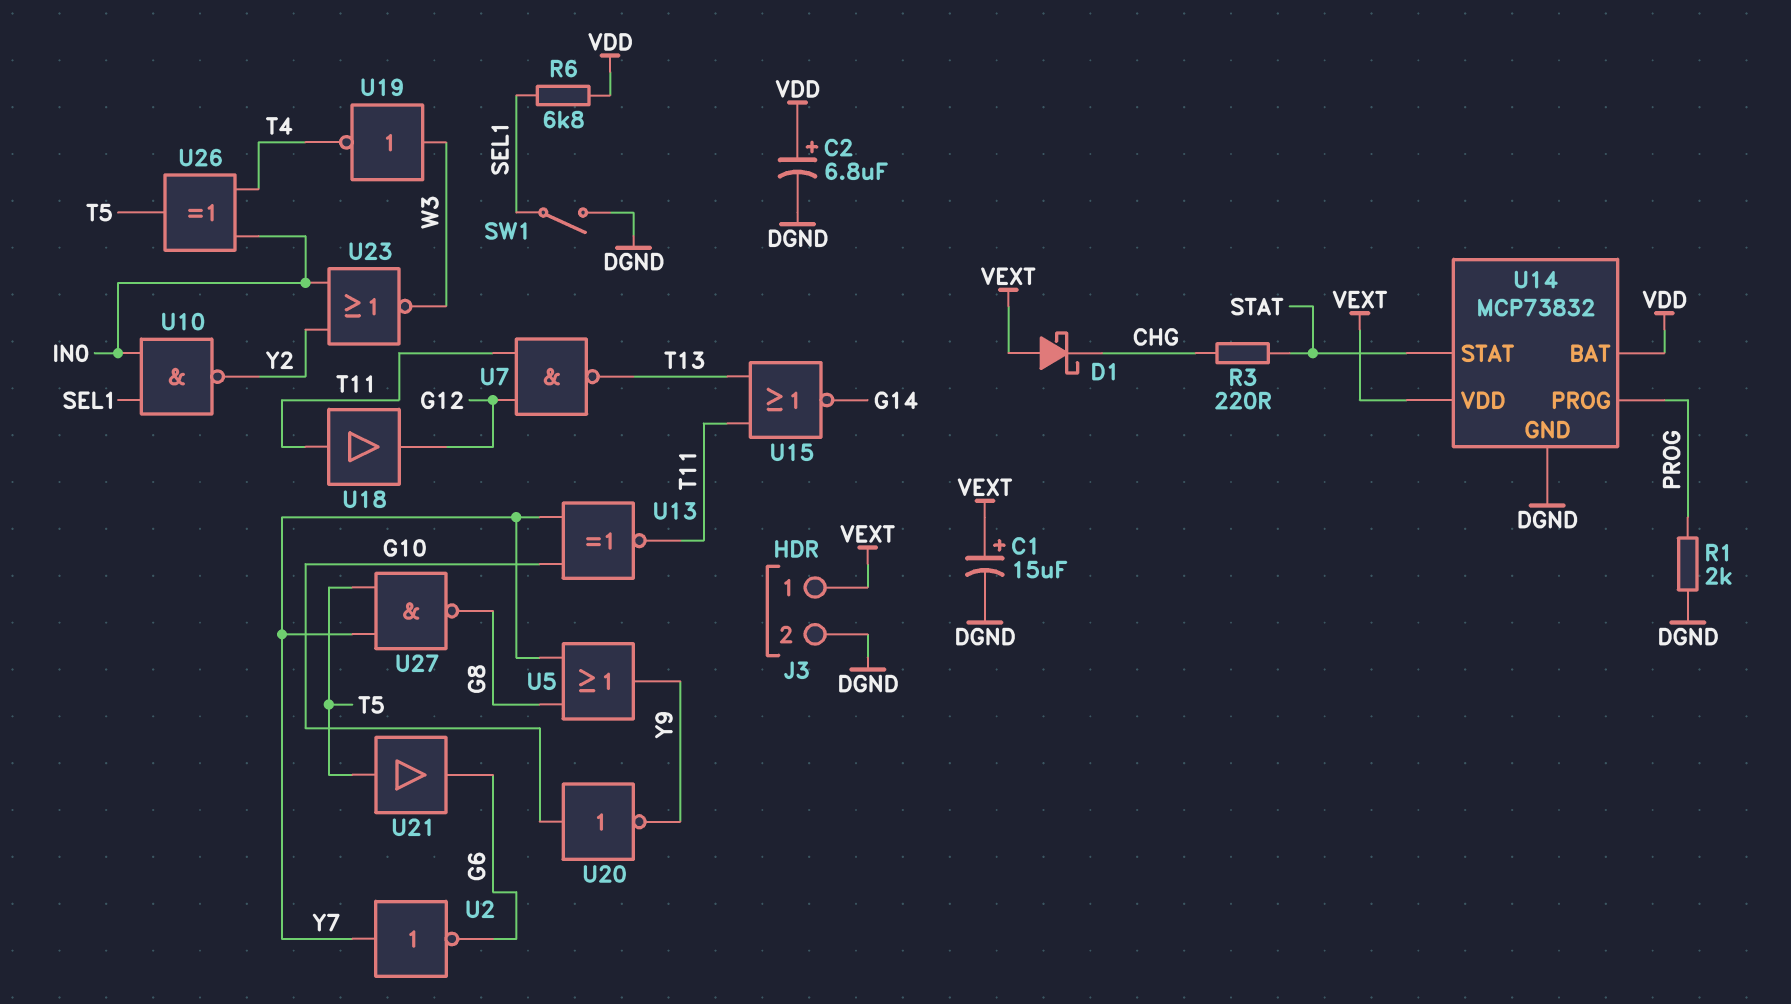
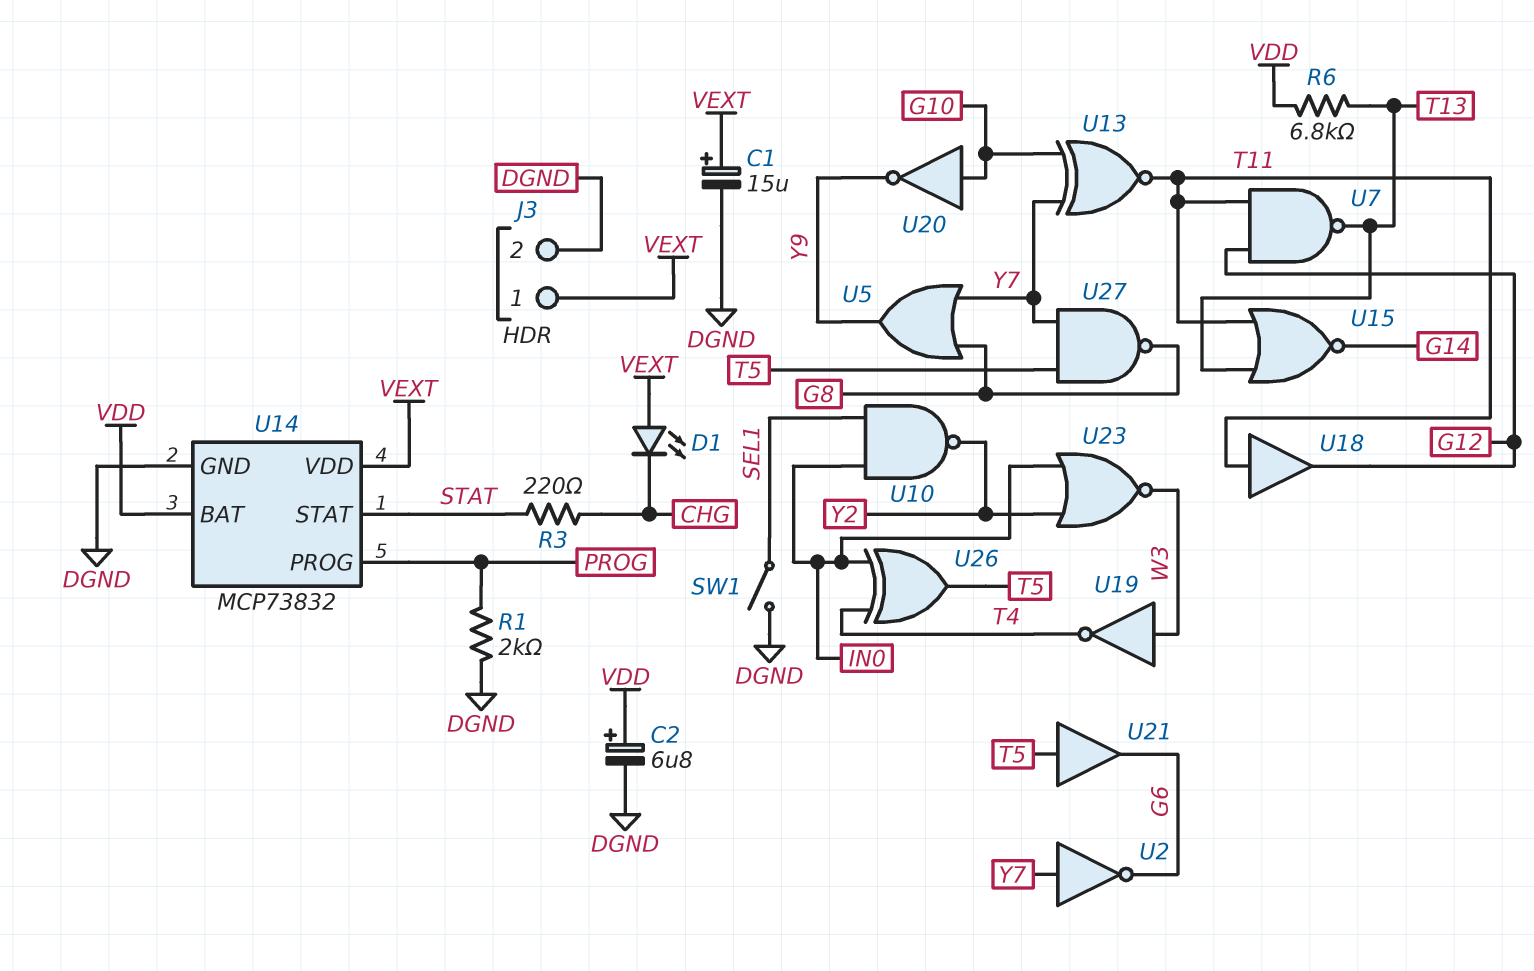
D1: schottky (A VEXT, K CHG) -> LED (A VEXT, K CHG)
R6: 6.8k (SEL1, VDD) -> 6.8k (T13, VDD)

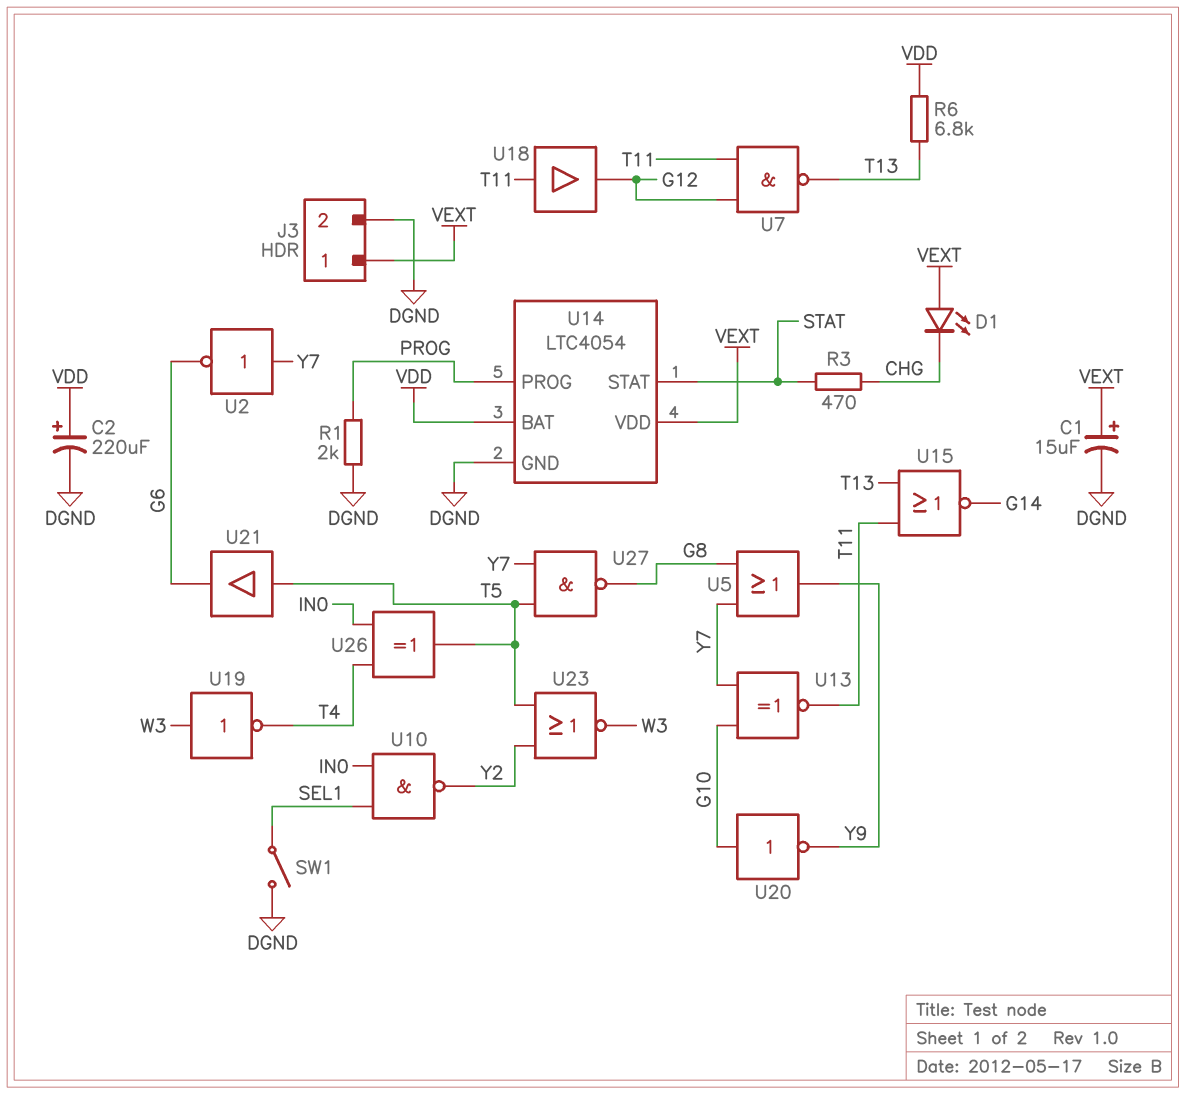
C2: 6.8uF (plus VDD, minus DGND) -> 220uF (plus VDD, minus DGND)
R3: 220 (CHG, STAT) -> 470 (CHG, STAT)
U14: MCP73832 -> LTC4054
U23: NOR (in IN0, in Y2, out W3) -> NOR (in T5, in Y2, out W3)

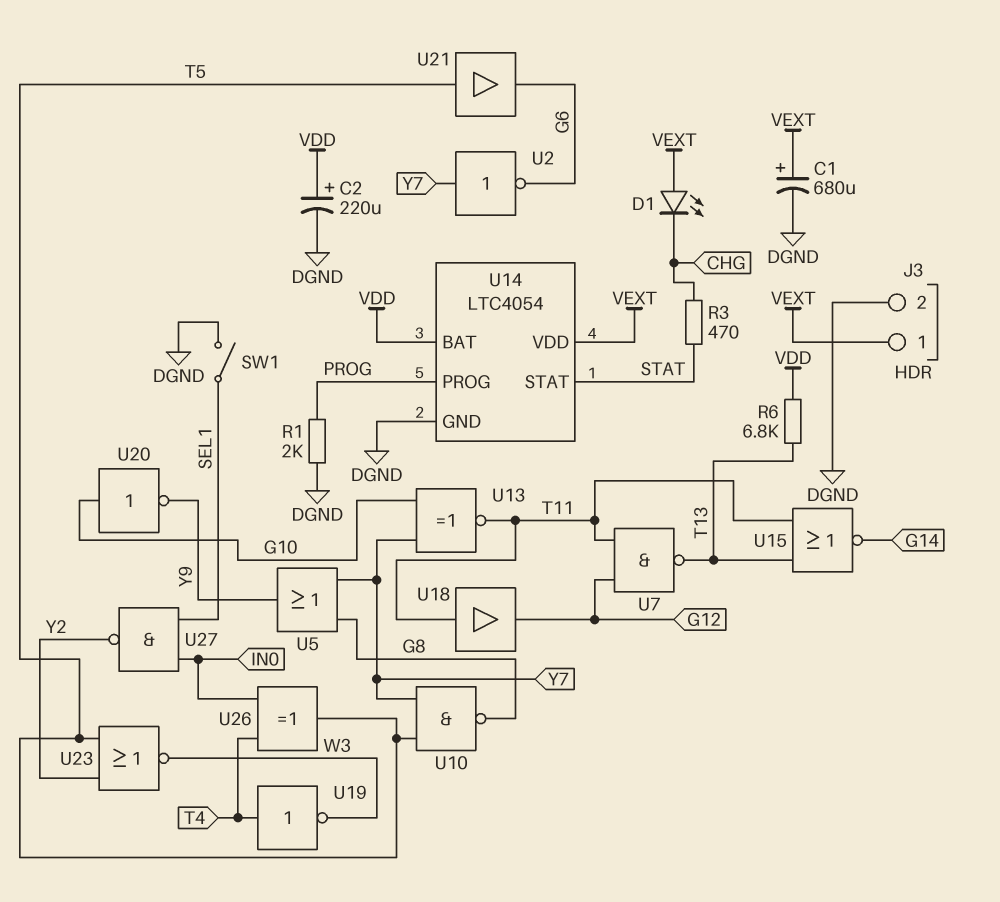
C1: 15uF (plus VEXT, minus DGND) -> 680uF (plus VEXT, minus DGND)
U10: NAND (in IN0, in SEL1, out Y2) -> NAND (in T5, in Y7, out G8)
U19: NOT (in W3, out T4) -> NOT (in T4, out W3)
U27: NAND (in T5, in Y7, out G8) -> NAND (in IN0, in SEL1, out Y2)

